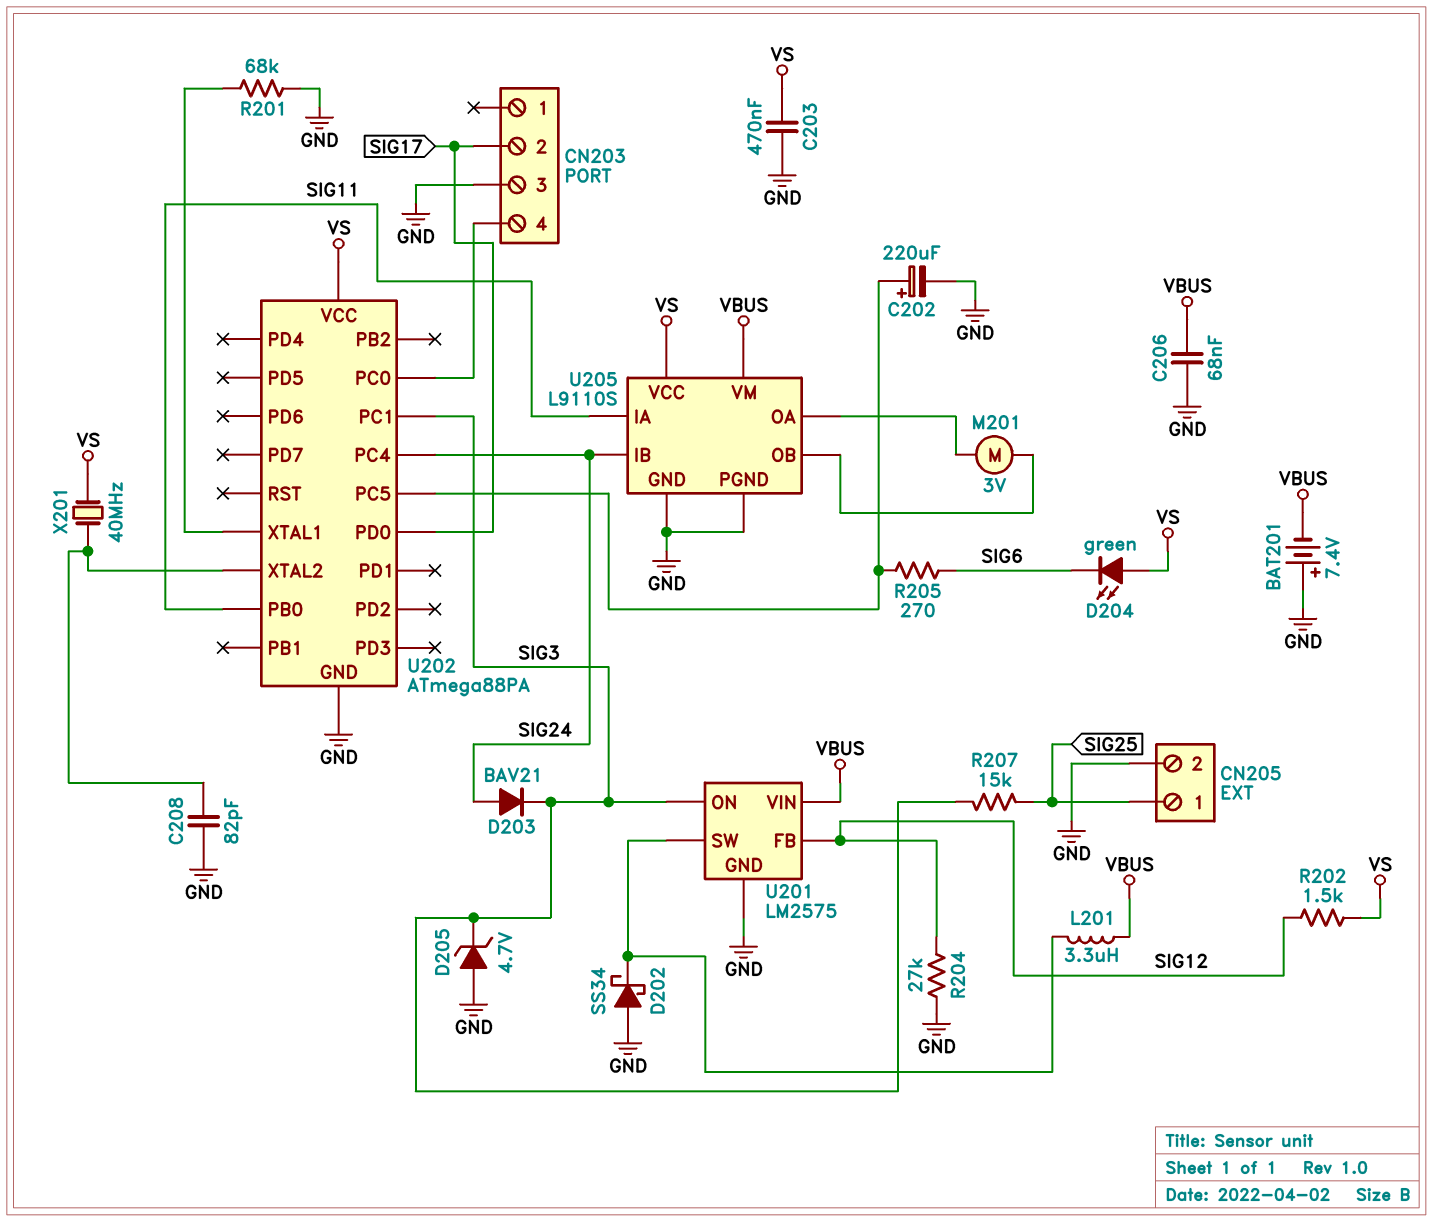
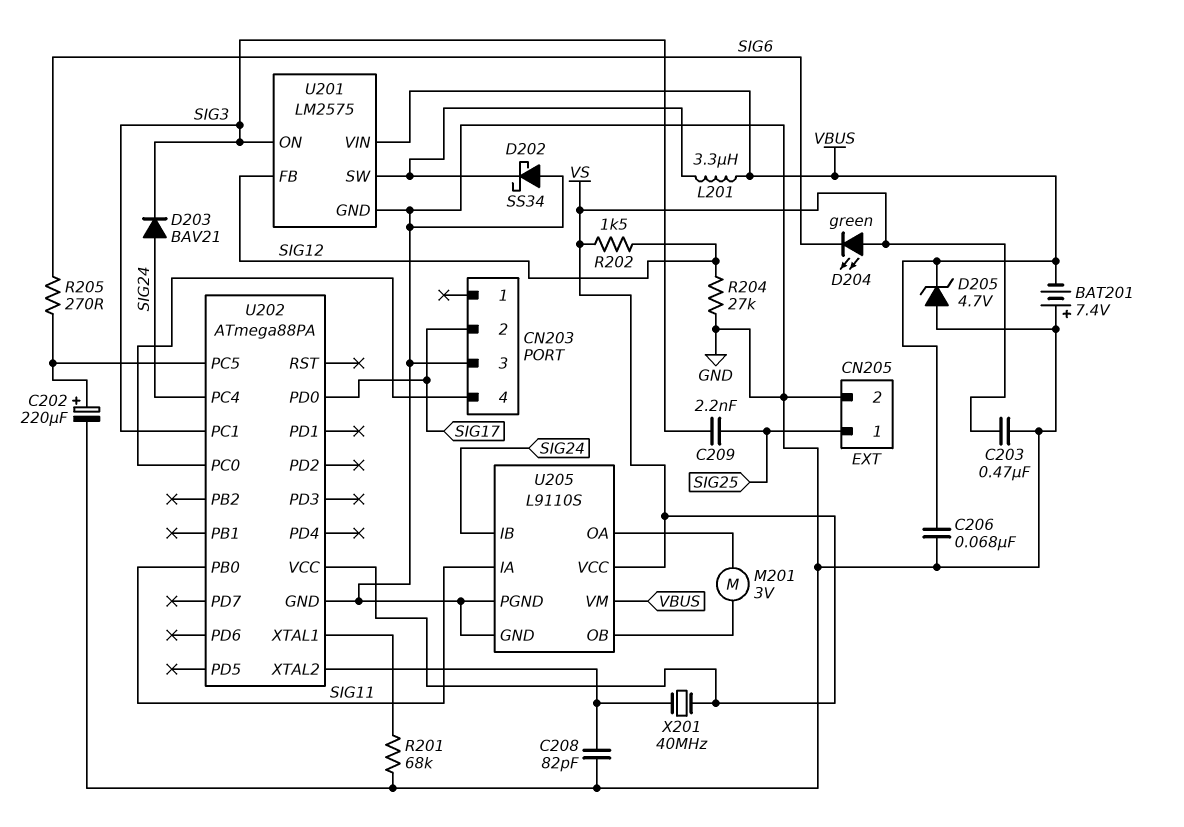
C209: none -> 2.2nF (SIG3, SIG25)
D205: zener 4.7V (A GND, K SIG3) -> zener 4.7V (A GND, K VBUS)
R207: 15k (SIG3, SIG25) -> none

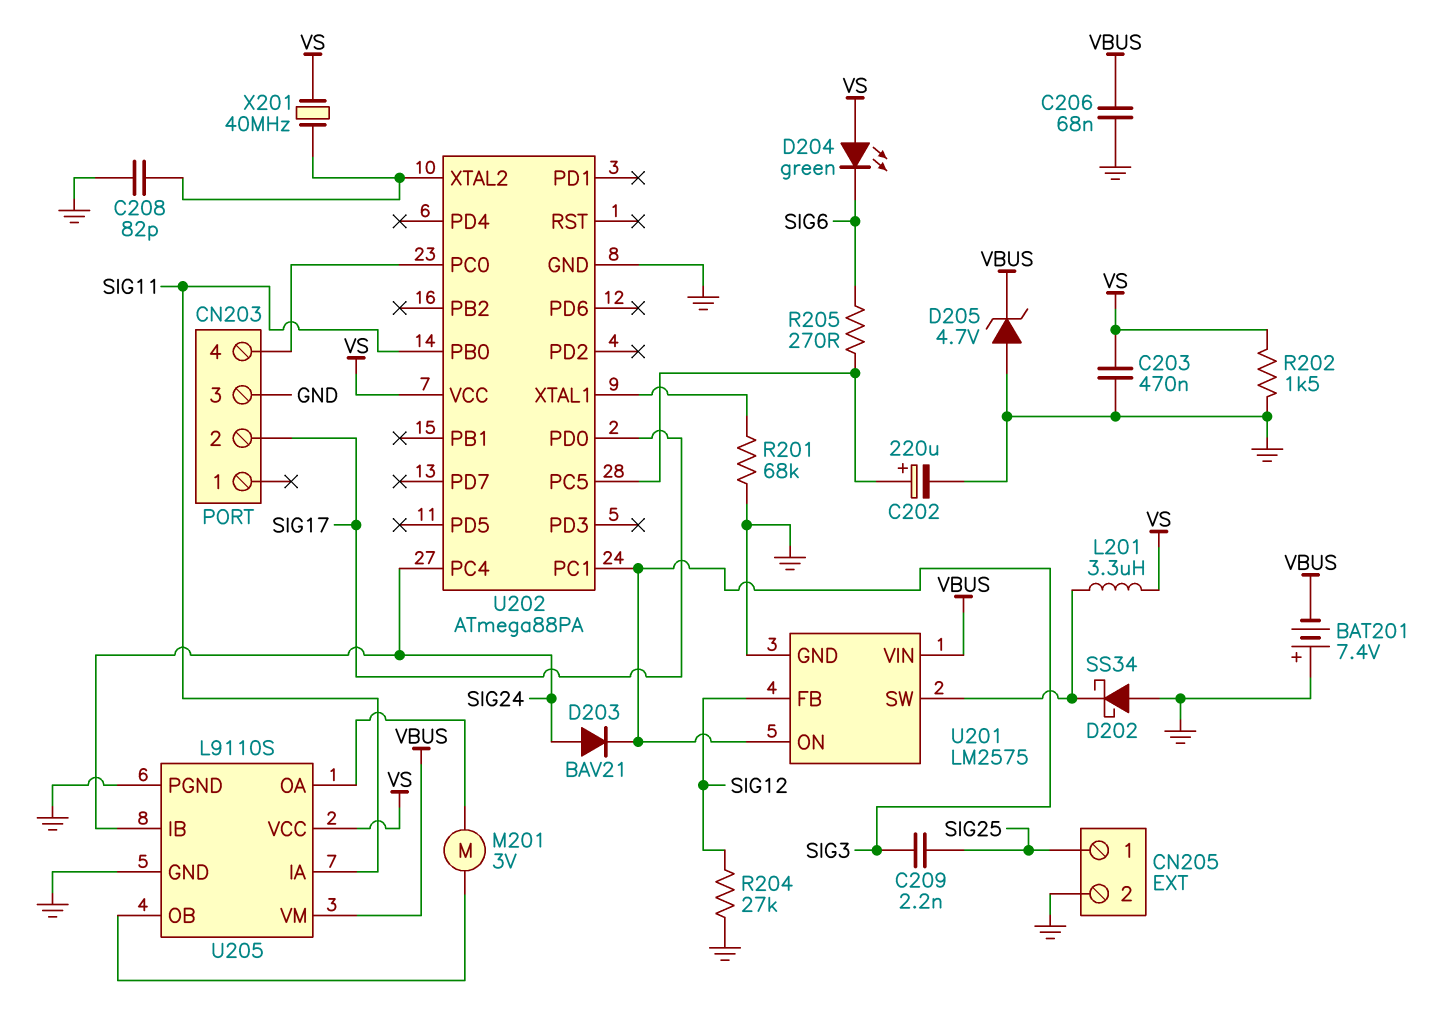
L201: 3.3uH (U201/SW, VBUS) -> 3.3uH (U201/SW, VS)
R202: 1.5k (SIG12, VS) -> 1.5k (GND, VS)

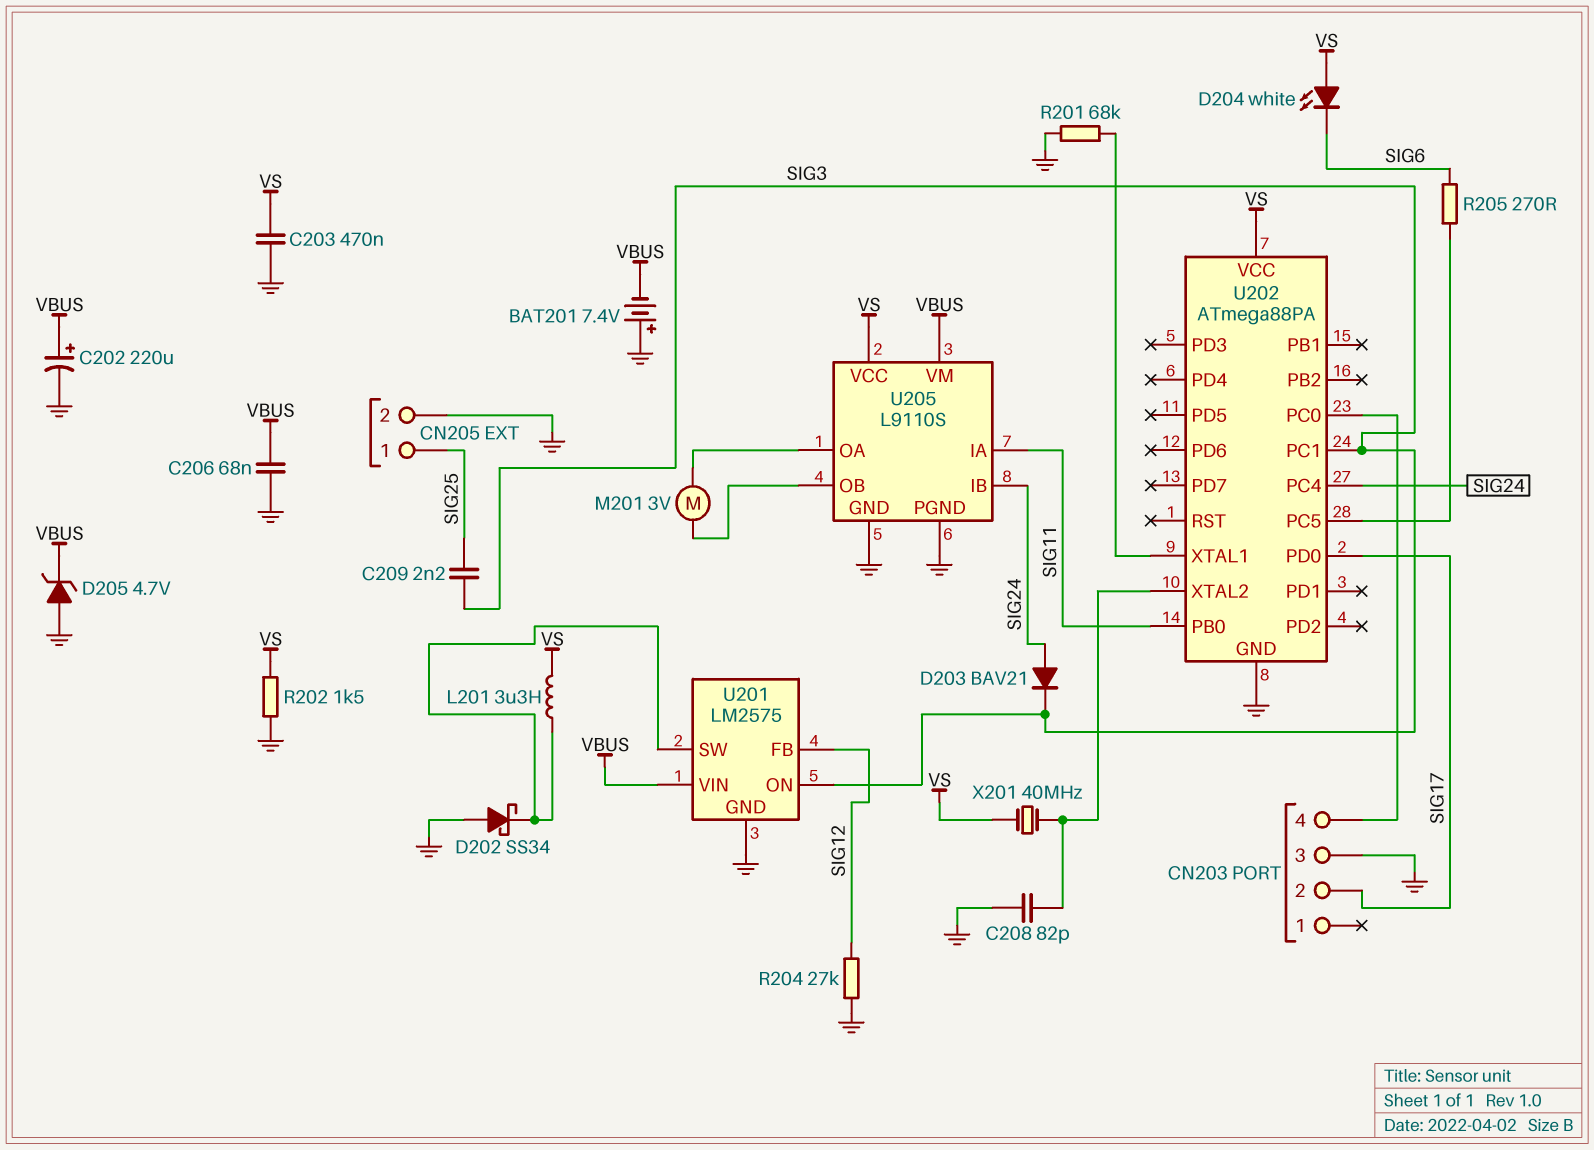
C202: 220uF (plus U202/PC5, minus GND) -> 220uF (plus VBUS, minus GND)
D204: LED green (A VS, K SIG6) -> LED white (A VS, K SIG6)

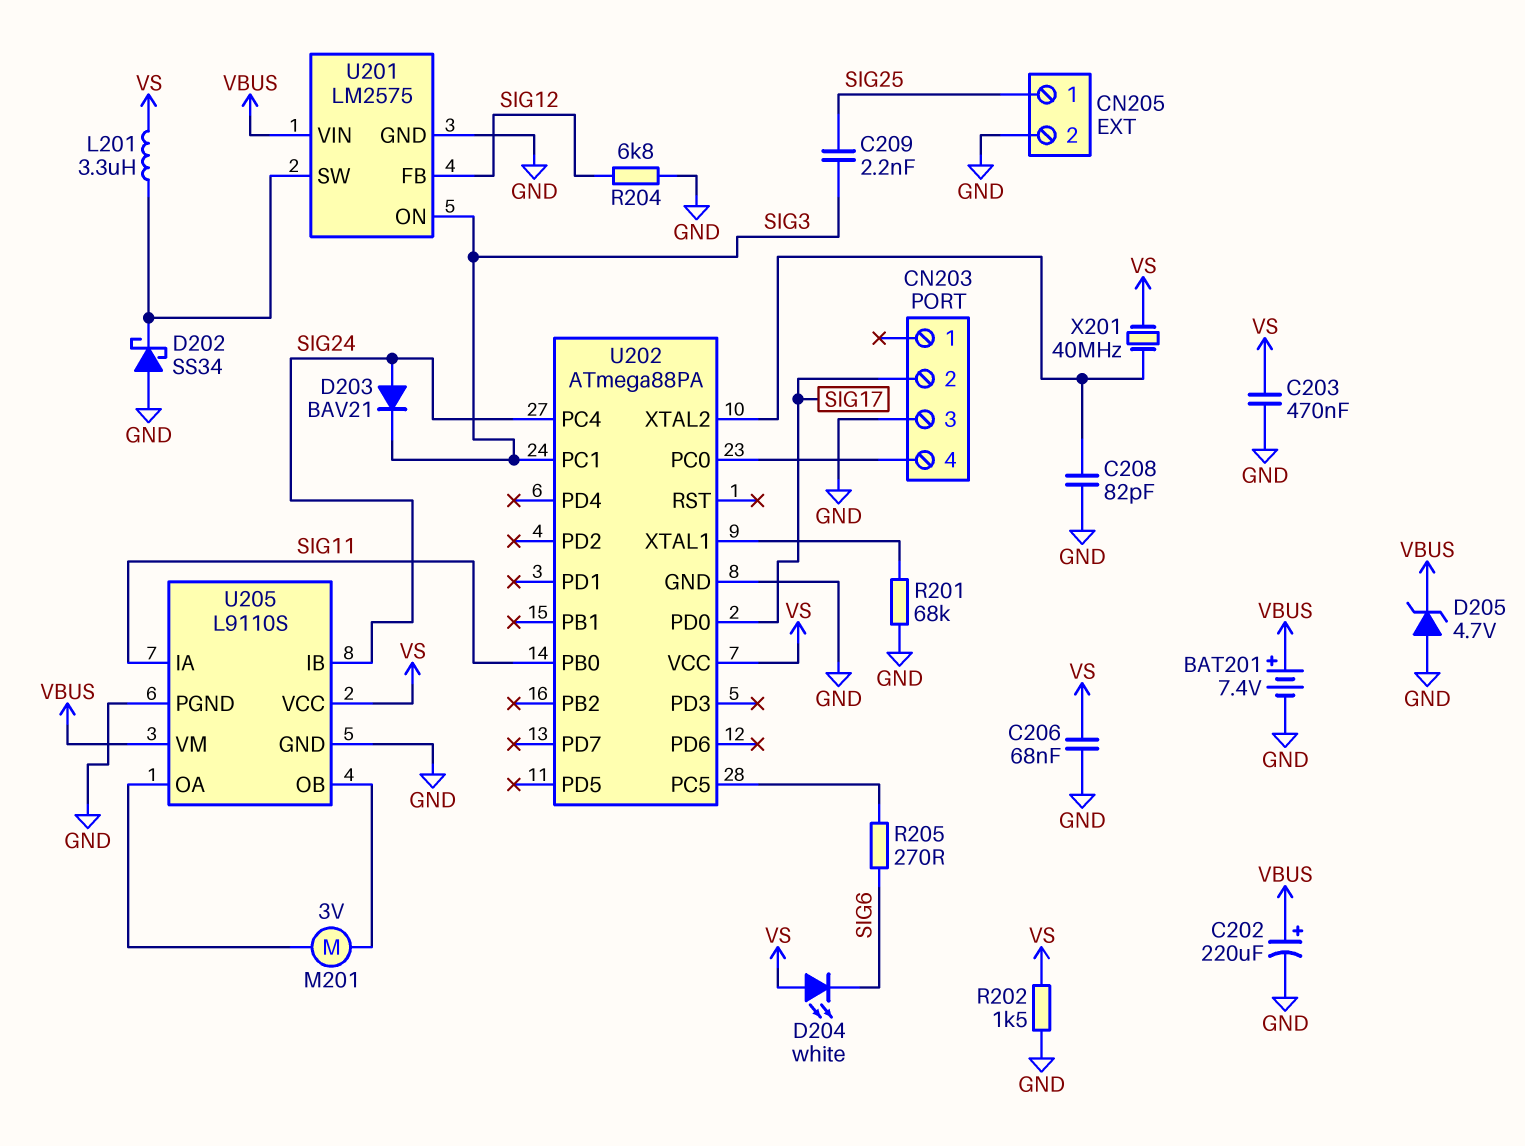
BAT201: 7.4V (plus GND, minus VBUS) -> 7.4V (plus VBUS, minus GND)
C206: 68nF (GND, VBUS) -> 68nF (GND, VS)
R204: 27k (GND, SIG12) -> 6.8k (GND, SIG12)

